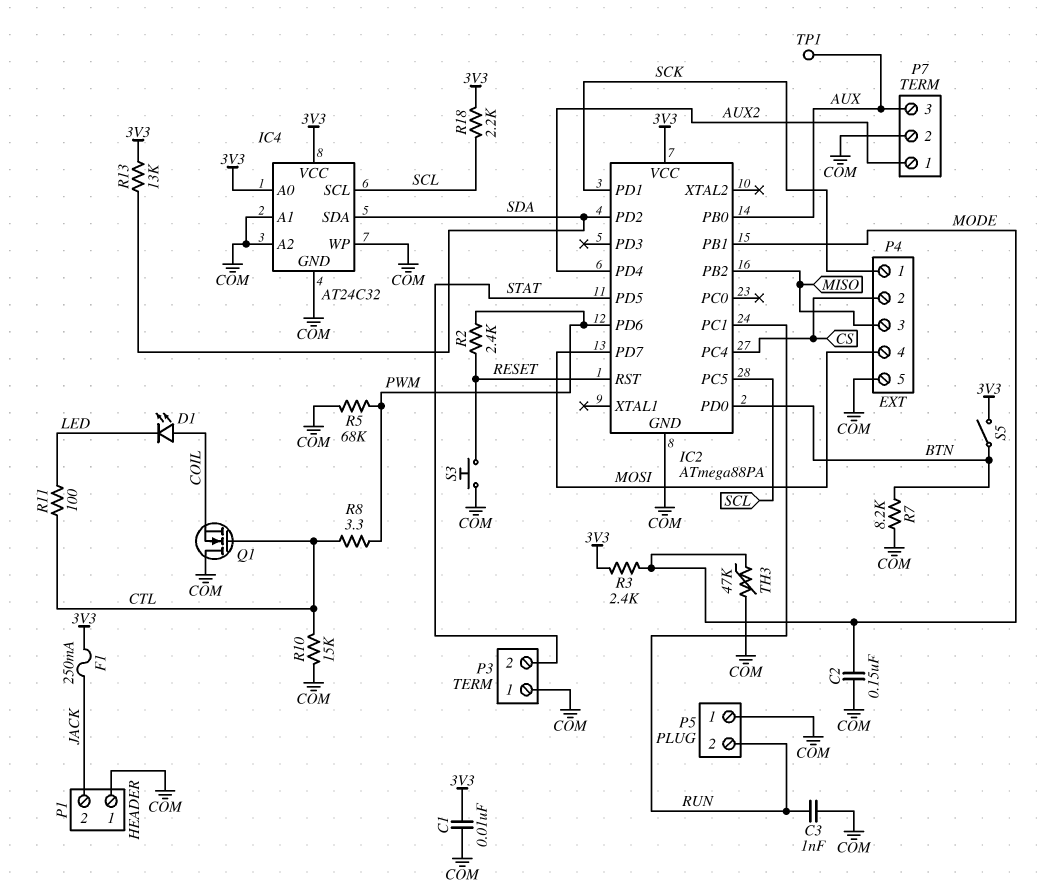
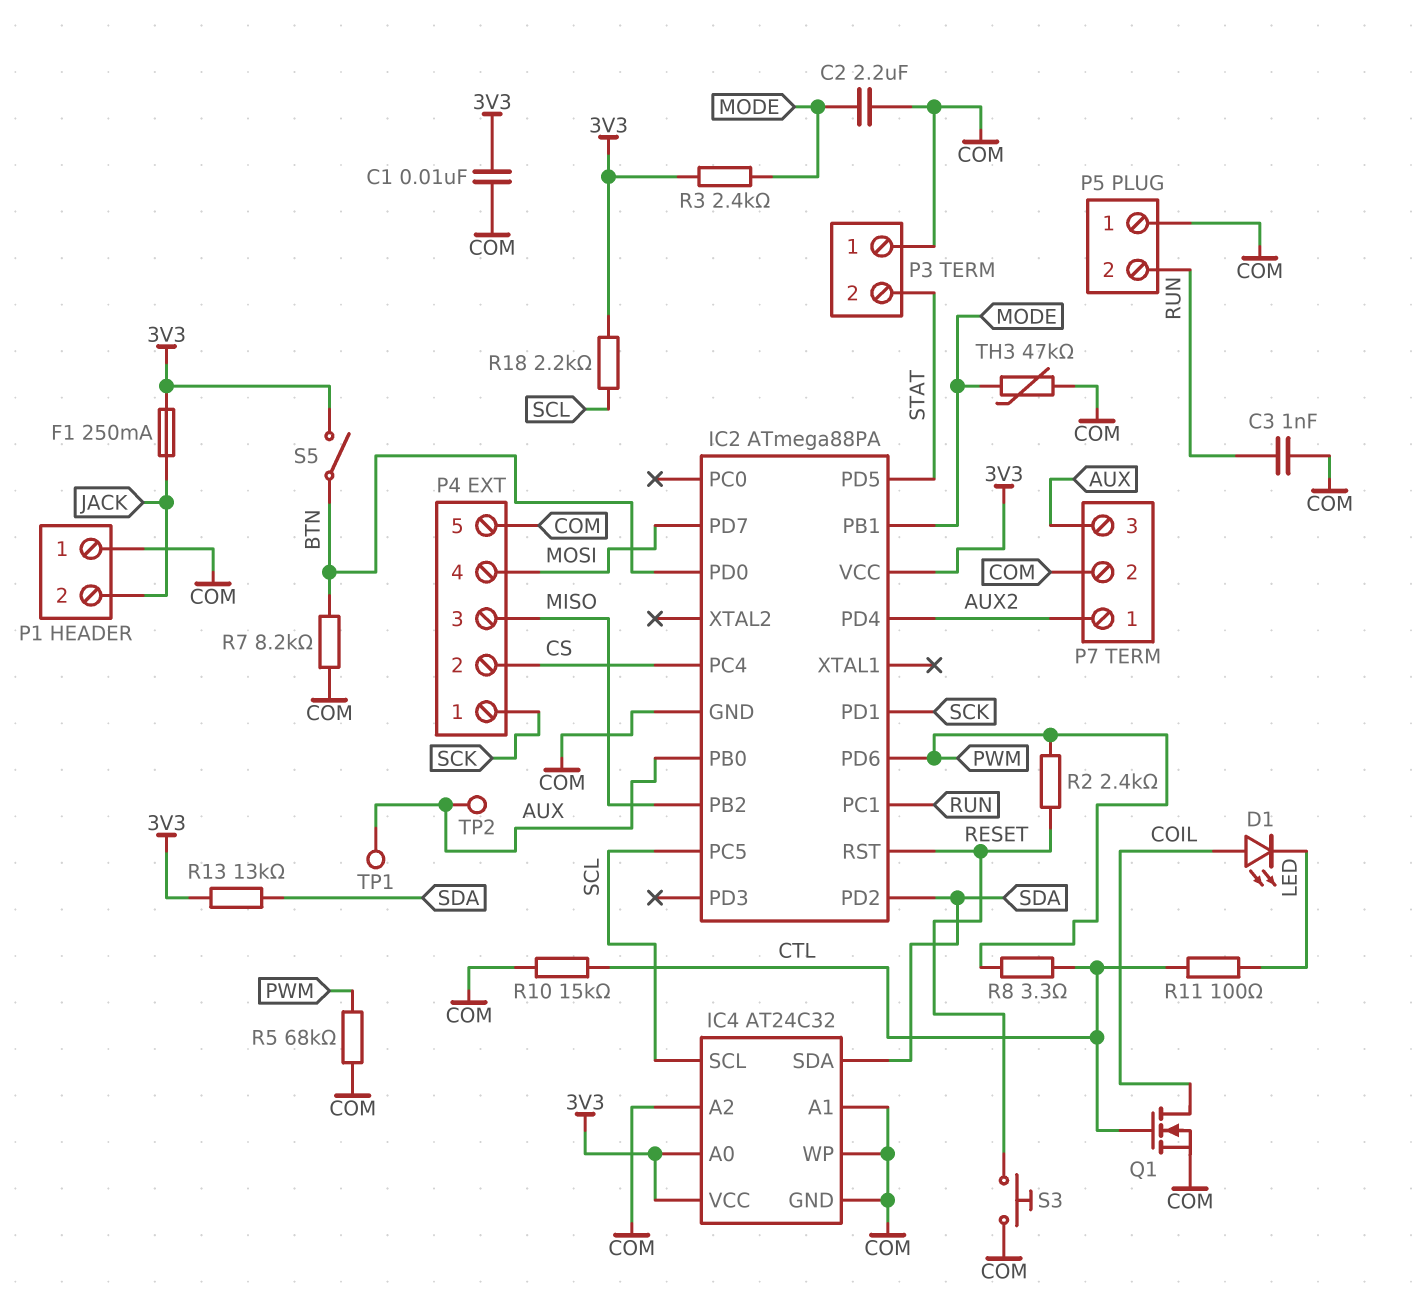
C2: 150nF (COM, MODE) -> 2.2uF (COM, MODE)
Q1: NMOS (G CTL, D COM, S COIL) -> NMOS (G CTL, D COIL, S COM)
TP2: none -> test point (AUX)

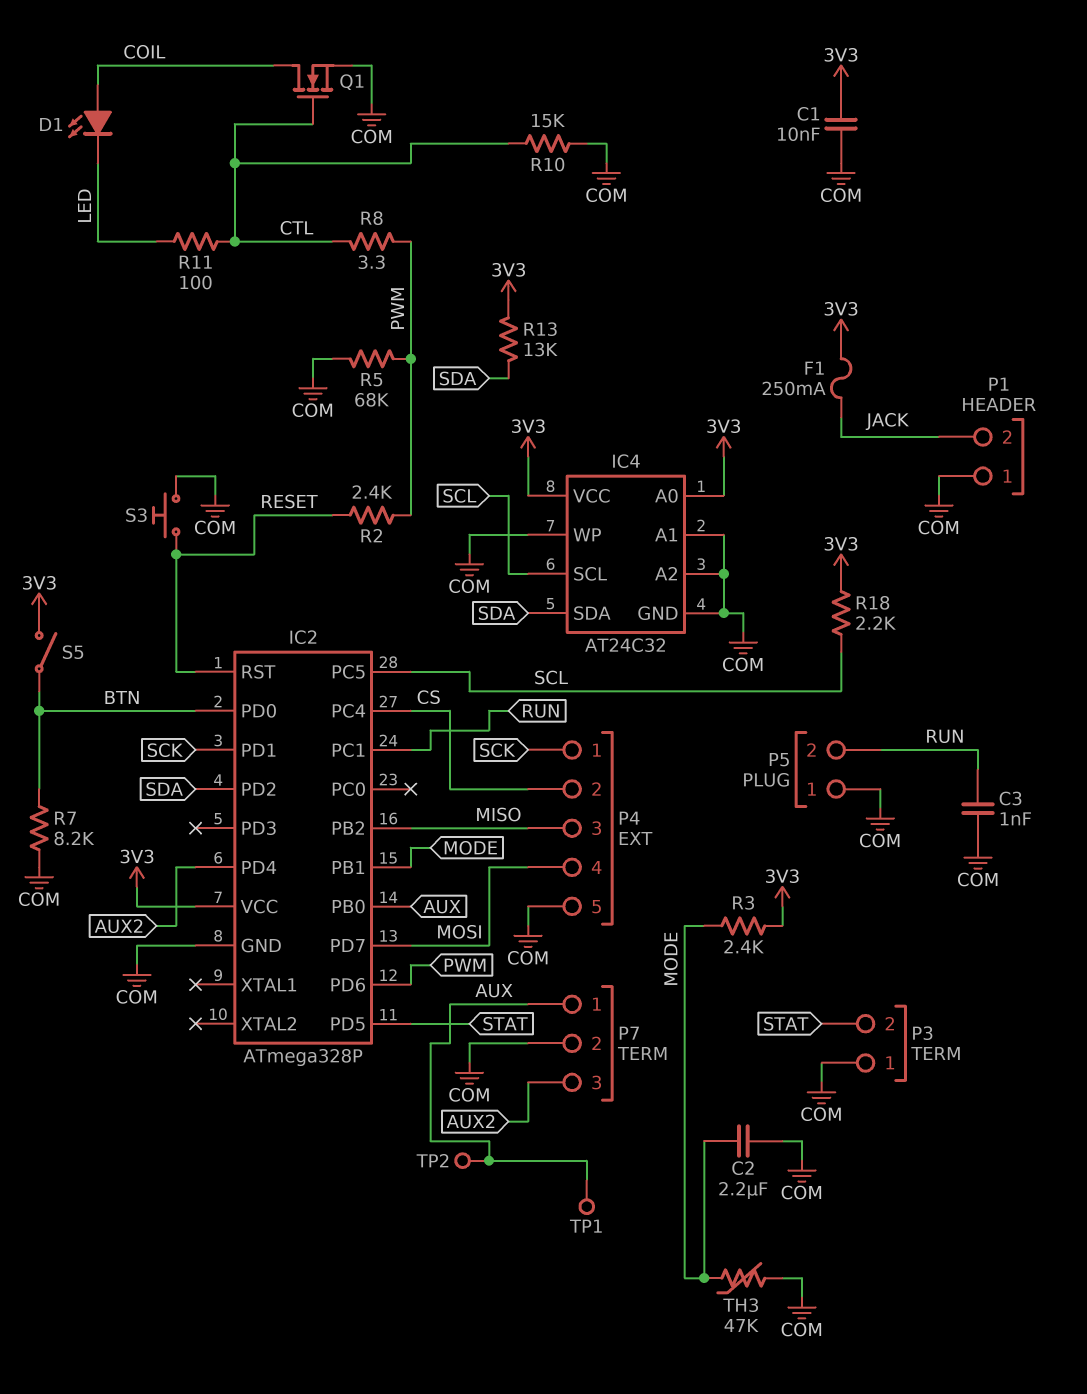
IC2: ATmega88PA -> ATmega328P
P7 pin 1: AUX2 -> AUX
P7 pin 3: AUX -> AUX2

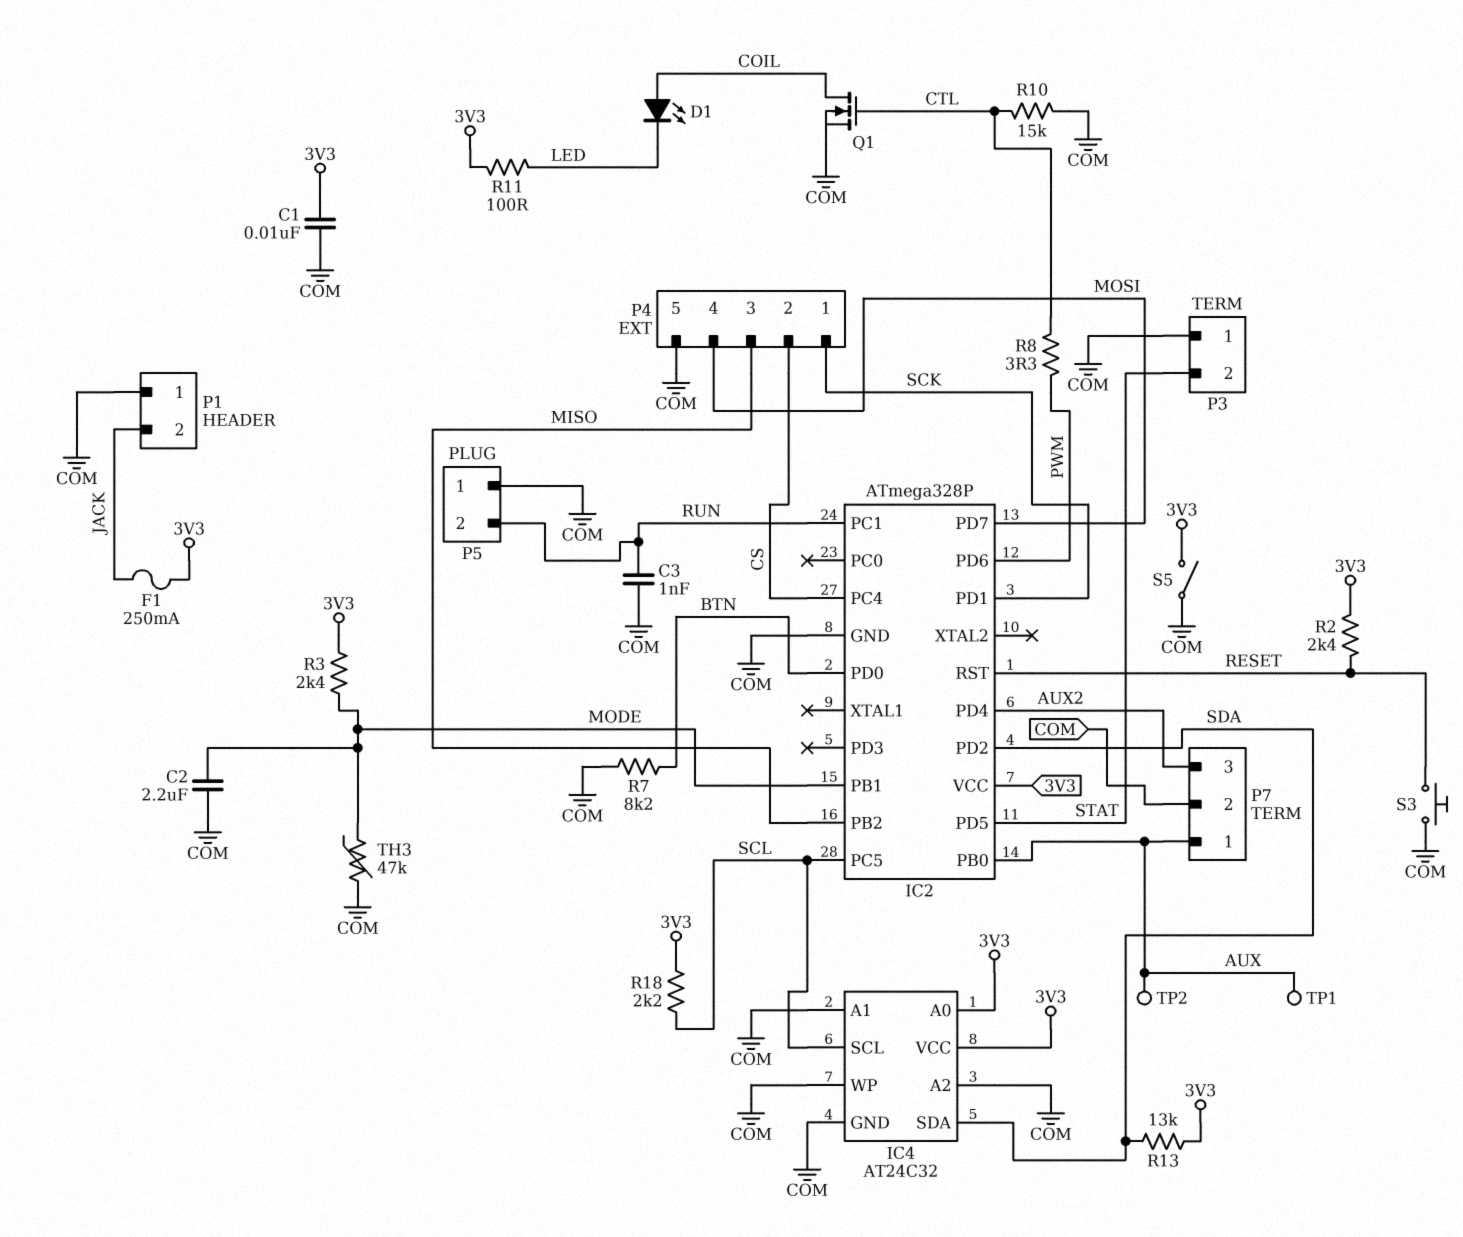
R2: 2.4k (PWM, RESET) -> 2.4k (3V3, RESET)
R5: 68k (COM, PWM) -> none
R11: 100 (CTL, LED) -> 100 (3V3, LED)
S5: switch (3V3, BTN) -> switch (3V3, COM)

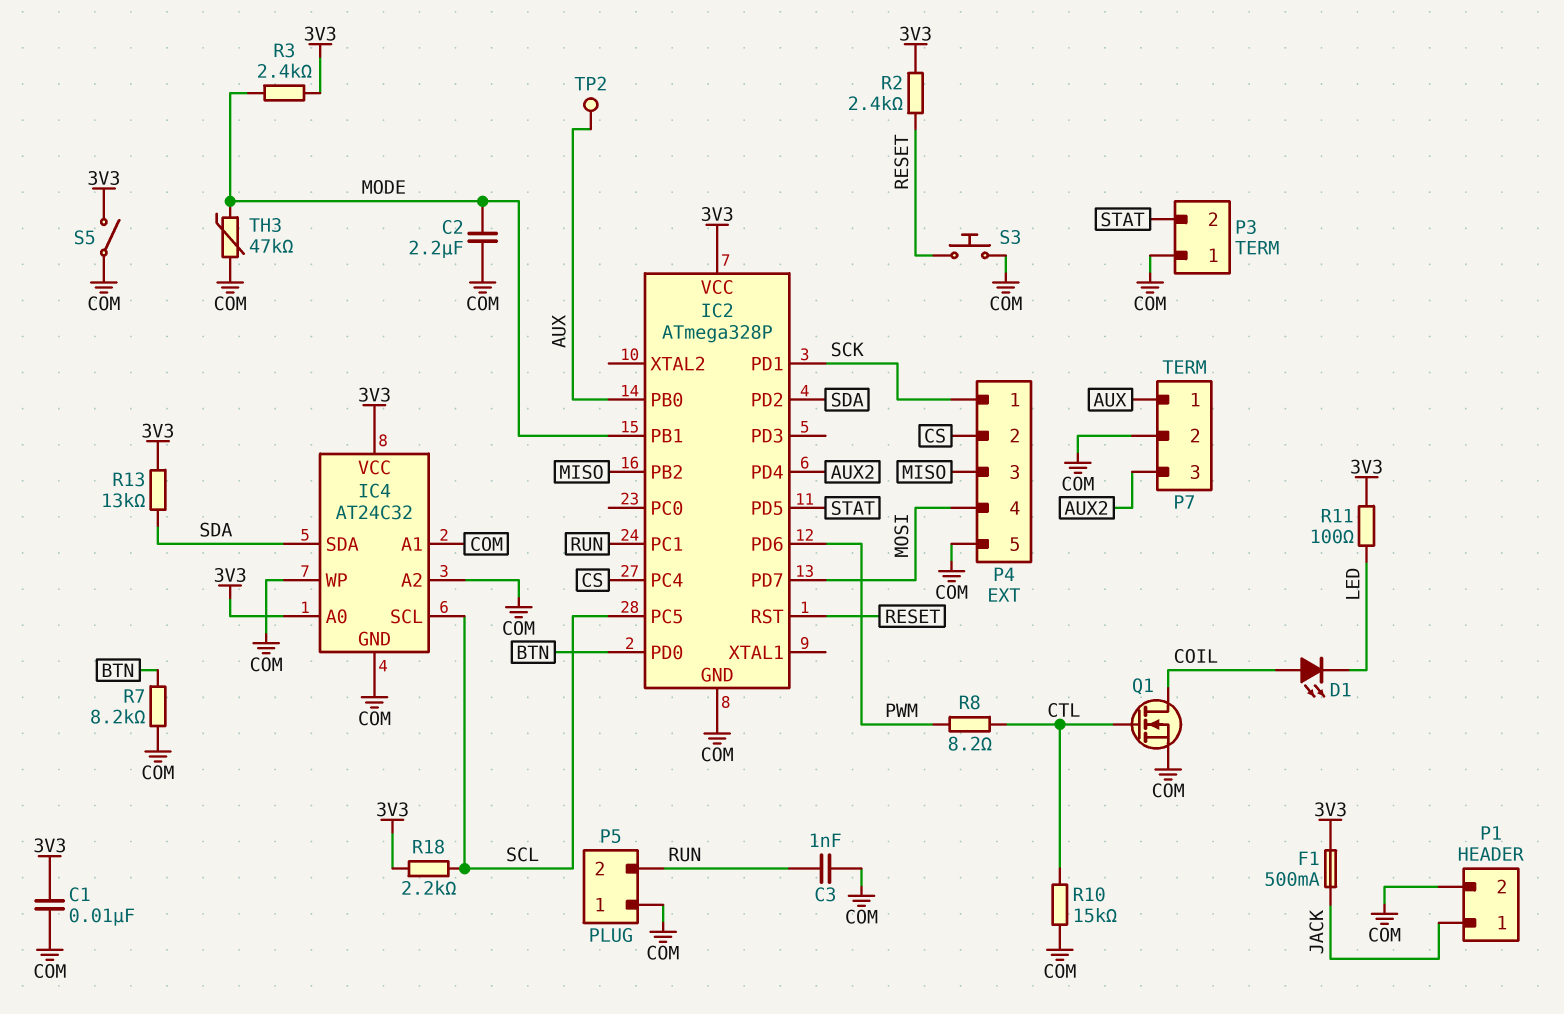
F1: 250mA (3V3, JACK) -> 500mA (3V3, JACK)
P1 pin 1: COM -> JACK
P1 pin 2: JACK -> COM
R8: 3.3 (CTL, PWM) -> 8.2 (CTL, PWM)
TP1: test point (AUX) -> none

